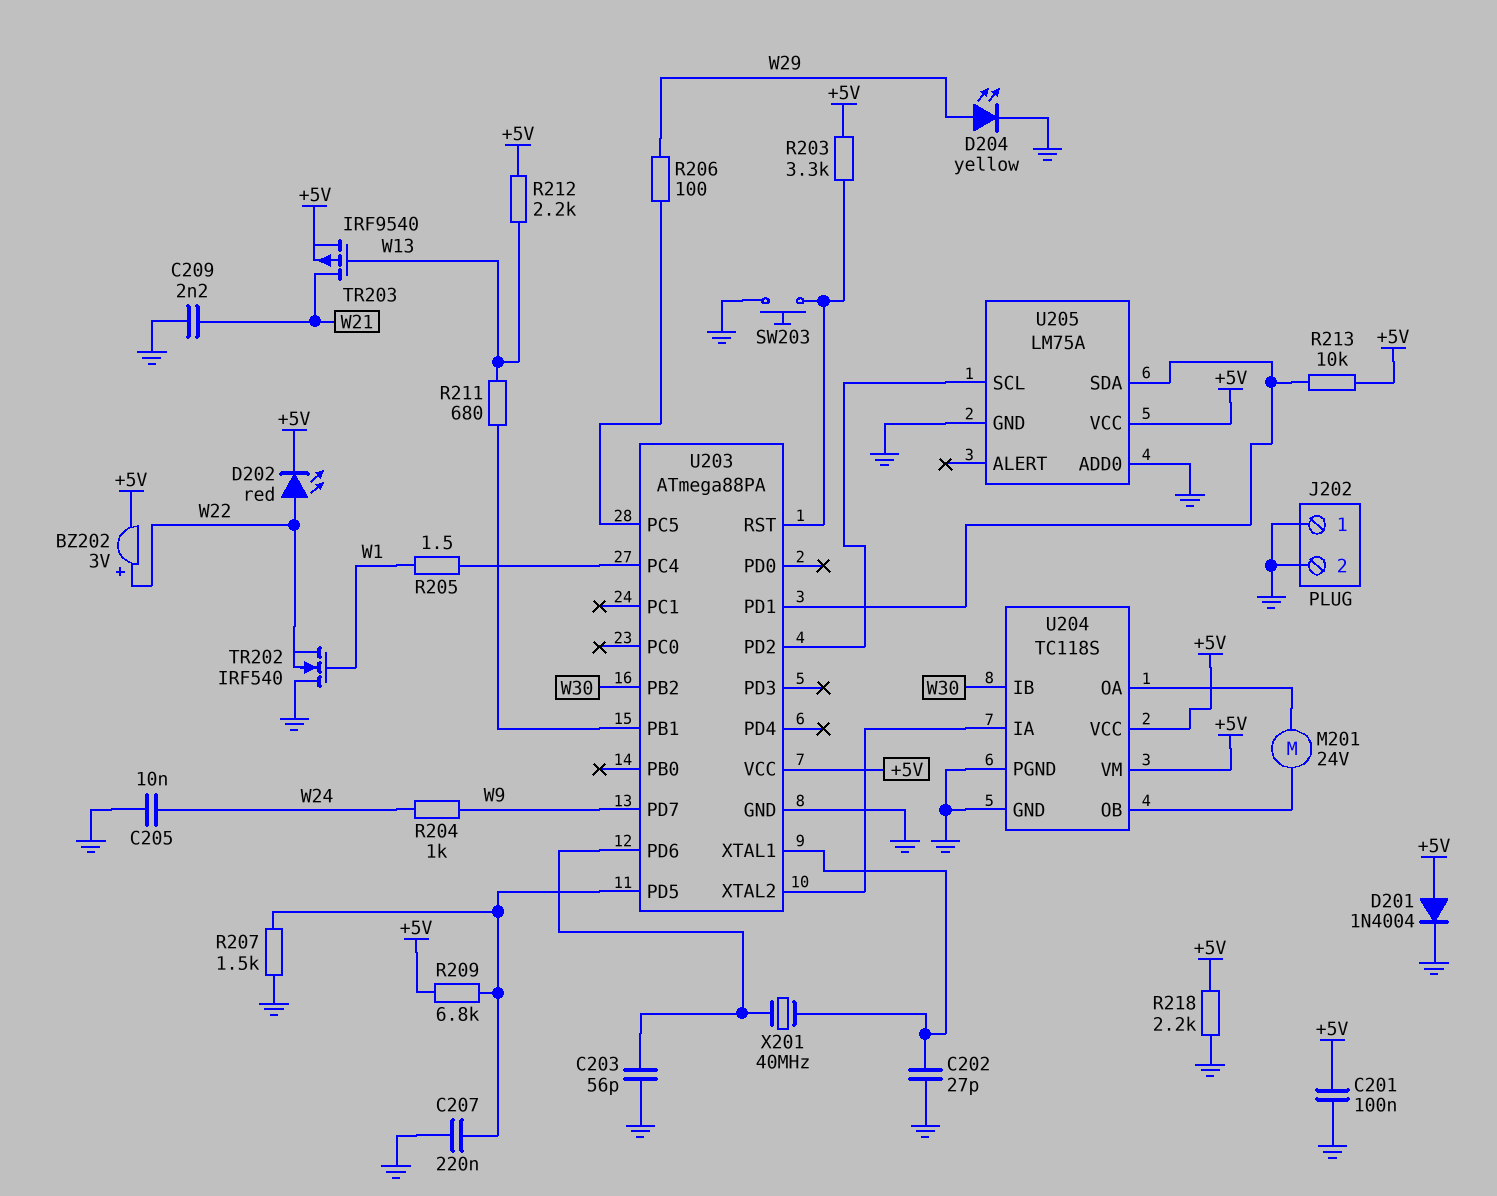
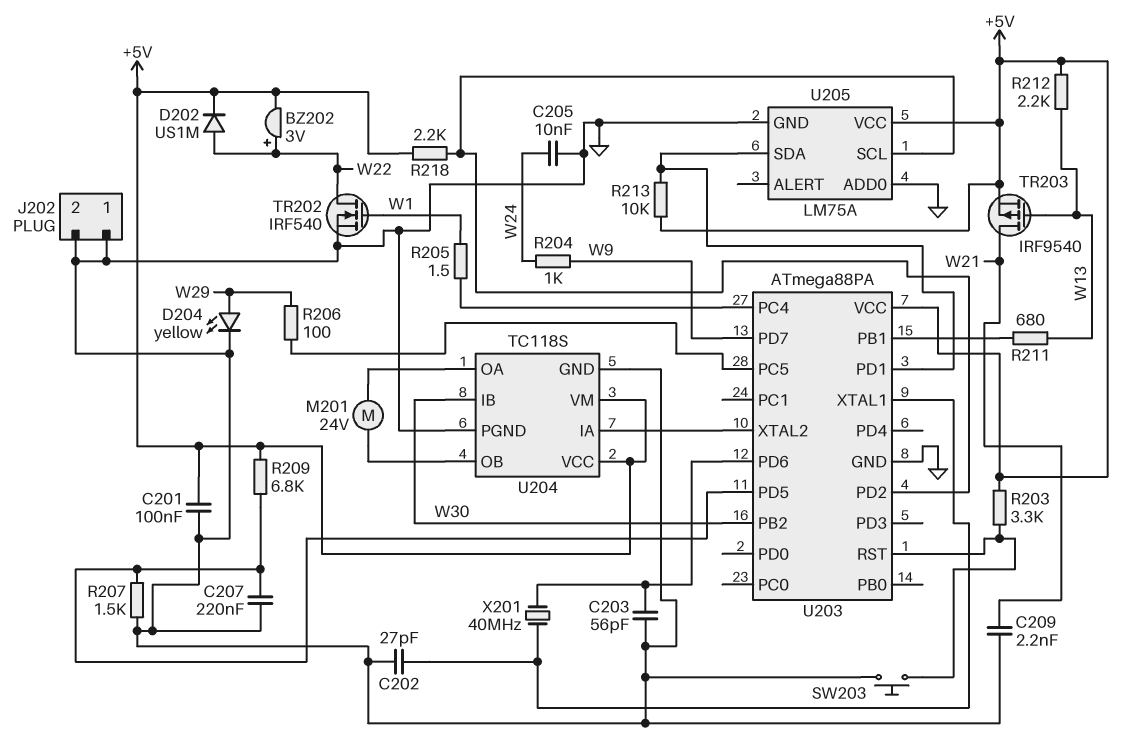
D201: diode 1N4004 (A +5V, K GND) -> none
D202: LED red (A W22, K +5V) -> diode US1M (A W22, K +5V)
R218: 2.2k (+5V, GND) -> 2.2k (+5V, U203/PD2)
TR202: NMOS IRF540 (G W1, D GND, S W22) -> NMOS IRF540 (G W1, D W22, S GND)

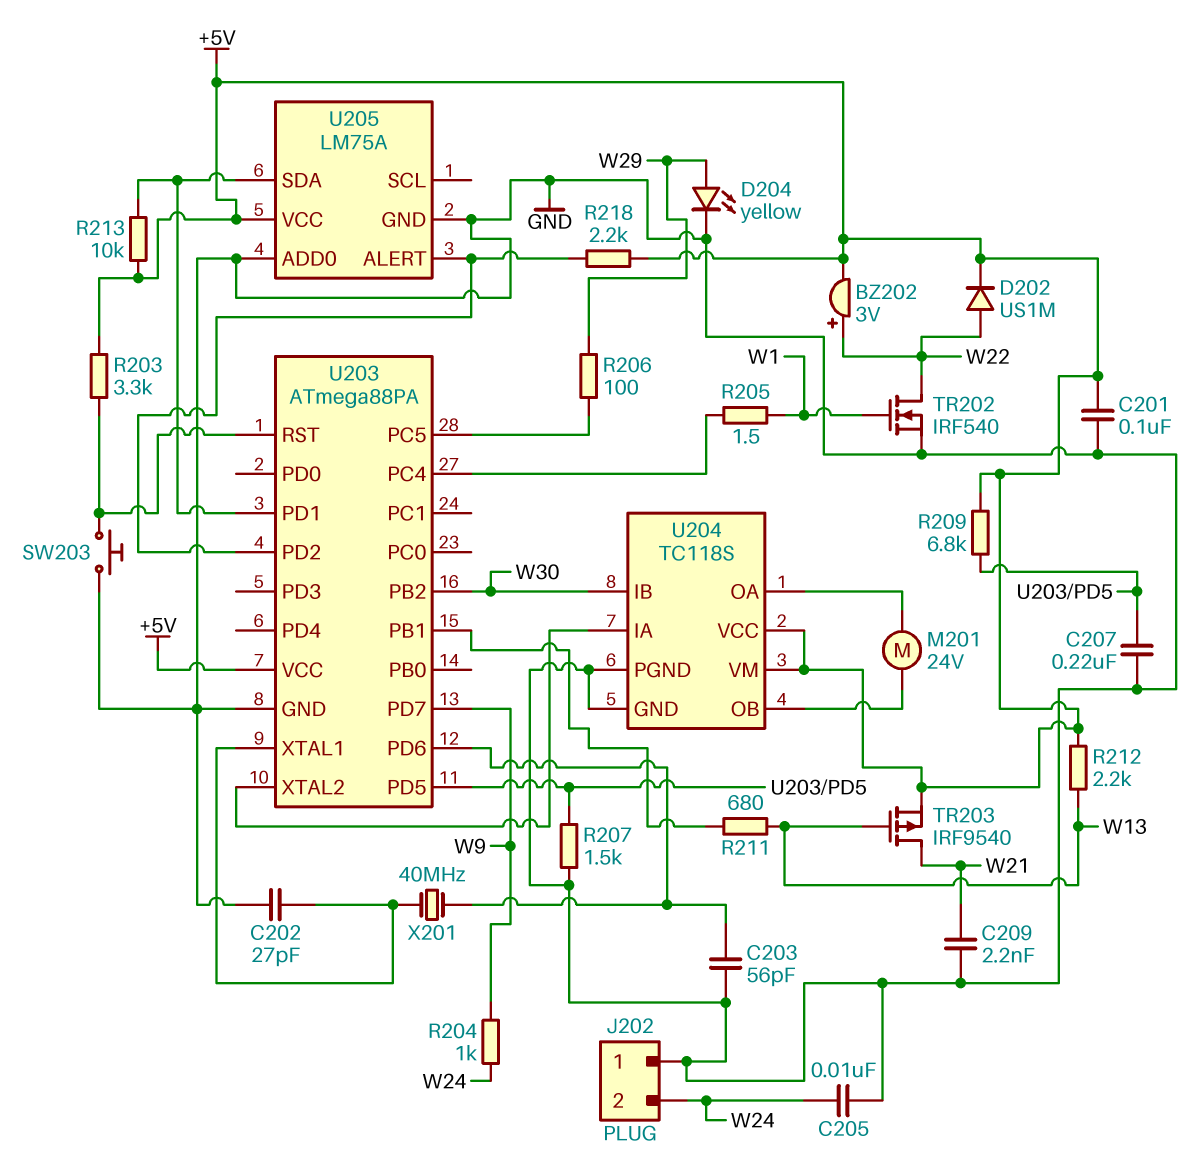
J202 pin 2: GND -> W24
U205 pin ALERT: none -> U203/PD2
U205 pin SCL: U203/PD2 -> none

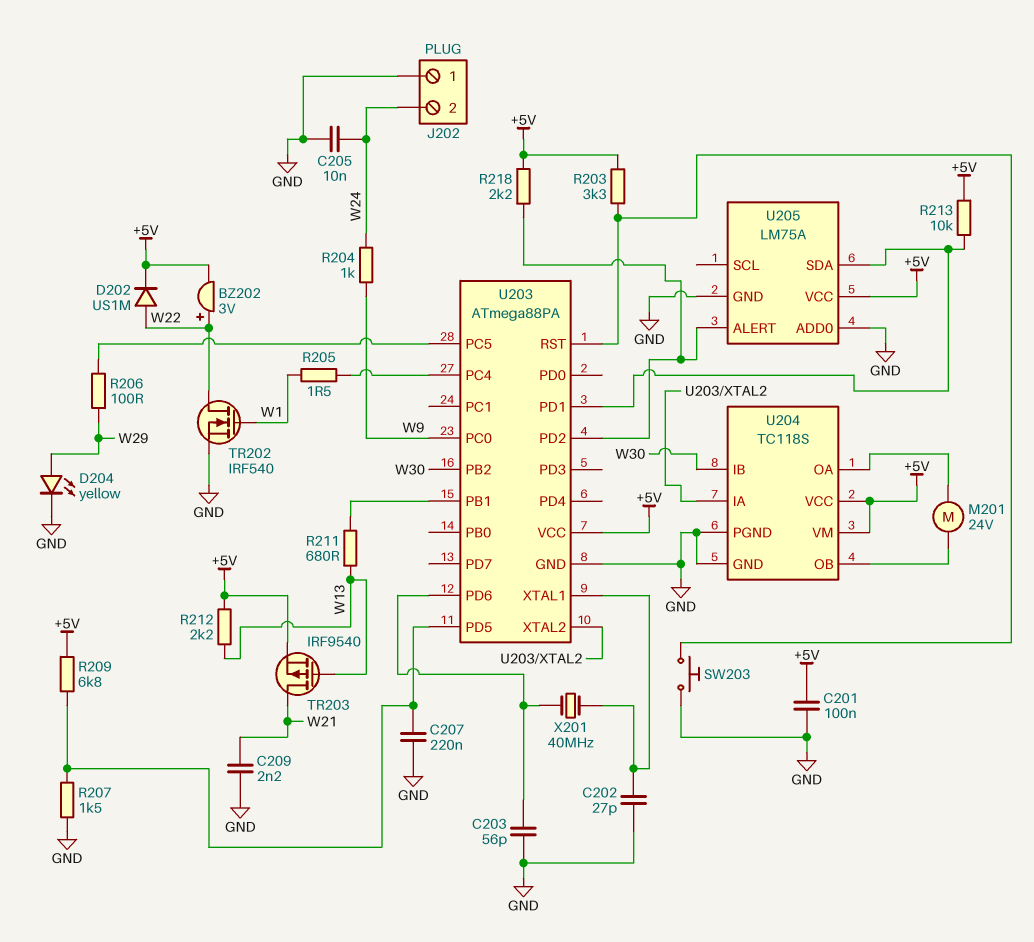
U203 pin PC0: none -> W9
U203 pin PD7: W9 -> none

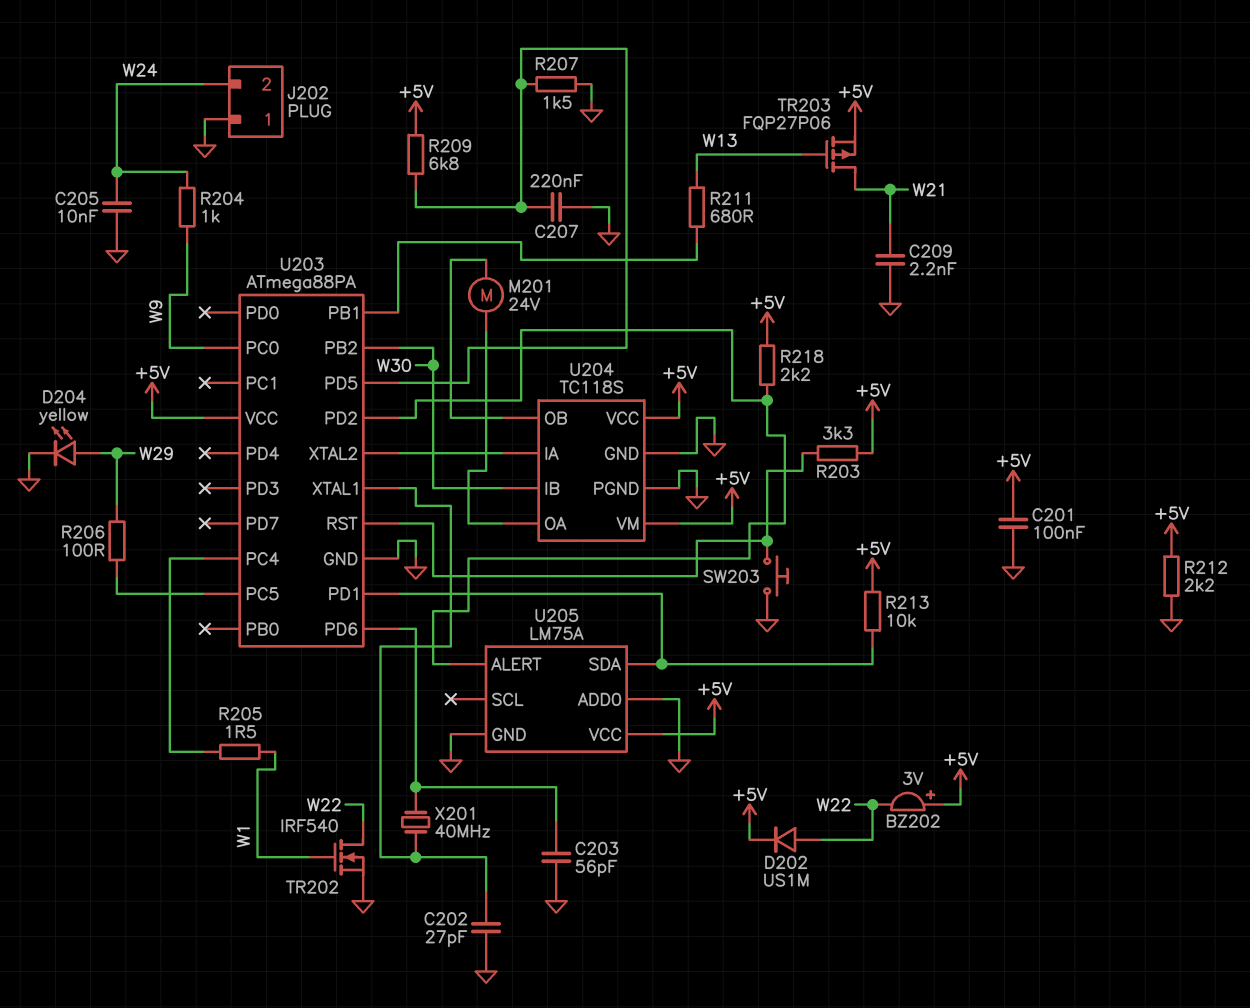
BZ202: buzzer 3V (plus W22, minus +5V) -> buzzer 3V (plus +5V, minus W22)
R212: 2.2k (+5V, W13) -> 2.2k (+5V, GND)
TR203: PMOS IRF9540 (G W13, D W21, S +5V) -> PMOS FQP27P06 (G W13, D W21, S +5V)

